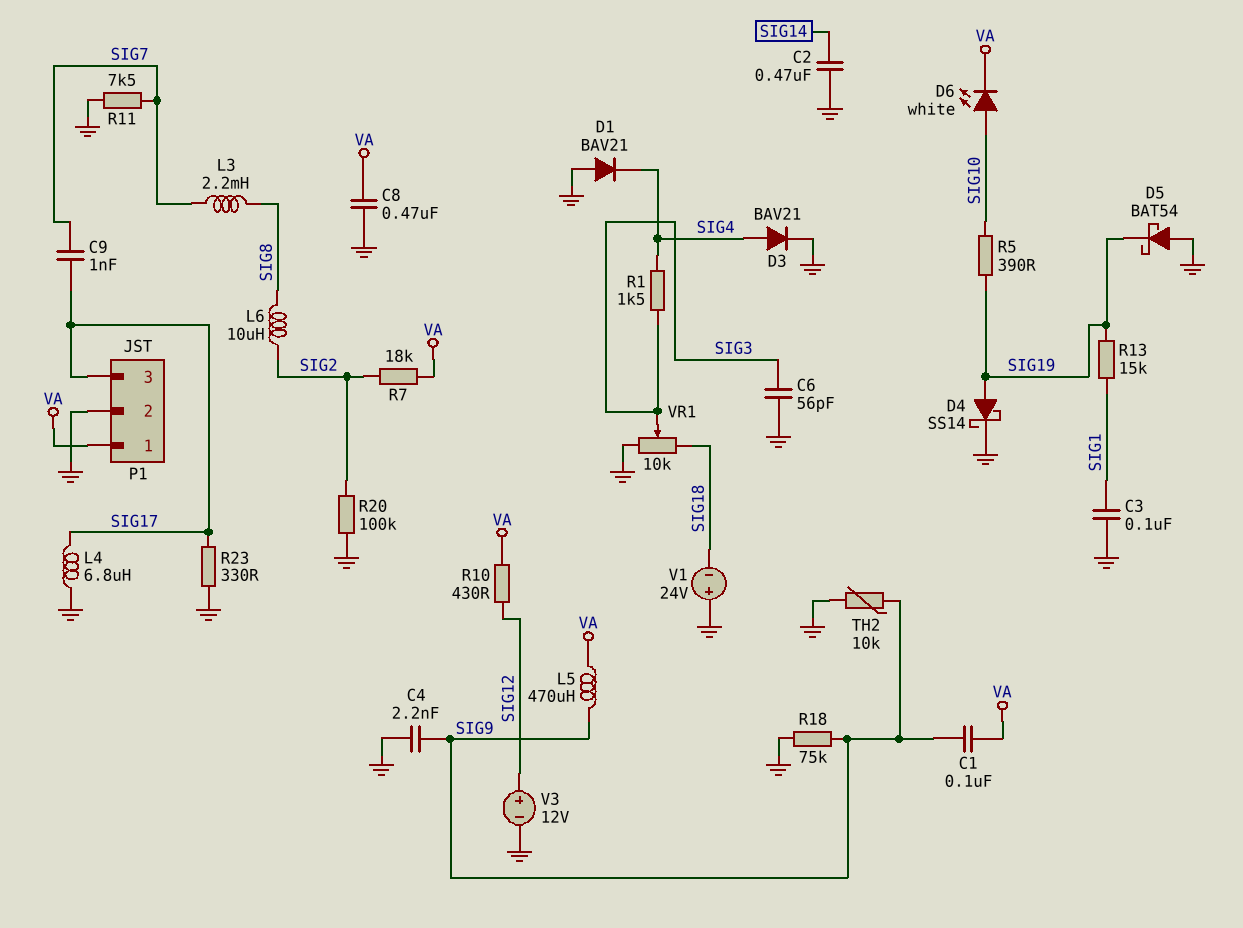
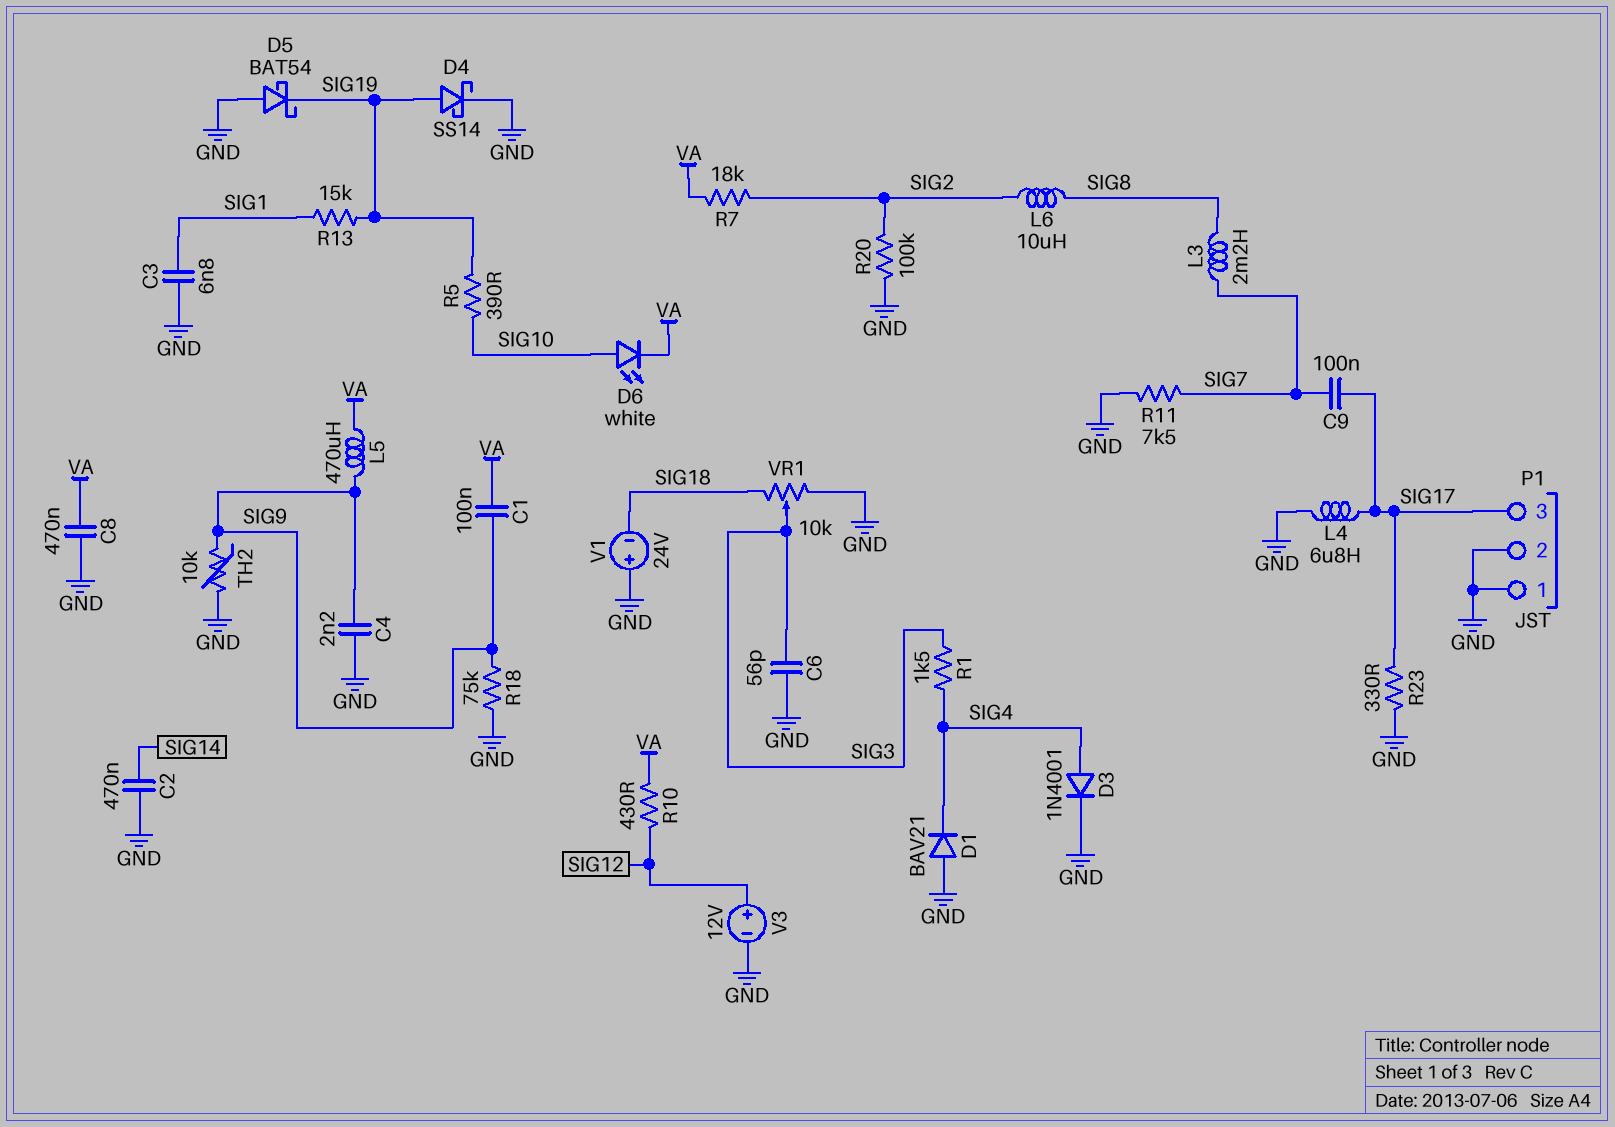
C3: 100nF (GND, SIG1) -> 6.8nF (GND, SIG1)
C9: 1nF (SIG7, SIG17) -> 100nF (SIG7, SIG17)
D3: diode BAV21 (A SIG4, K GND) -> diode 1N4001 (A SIG4, K GND)
P1 pin 1: VA -> GND

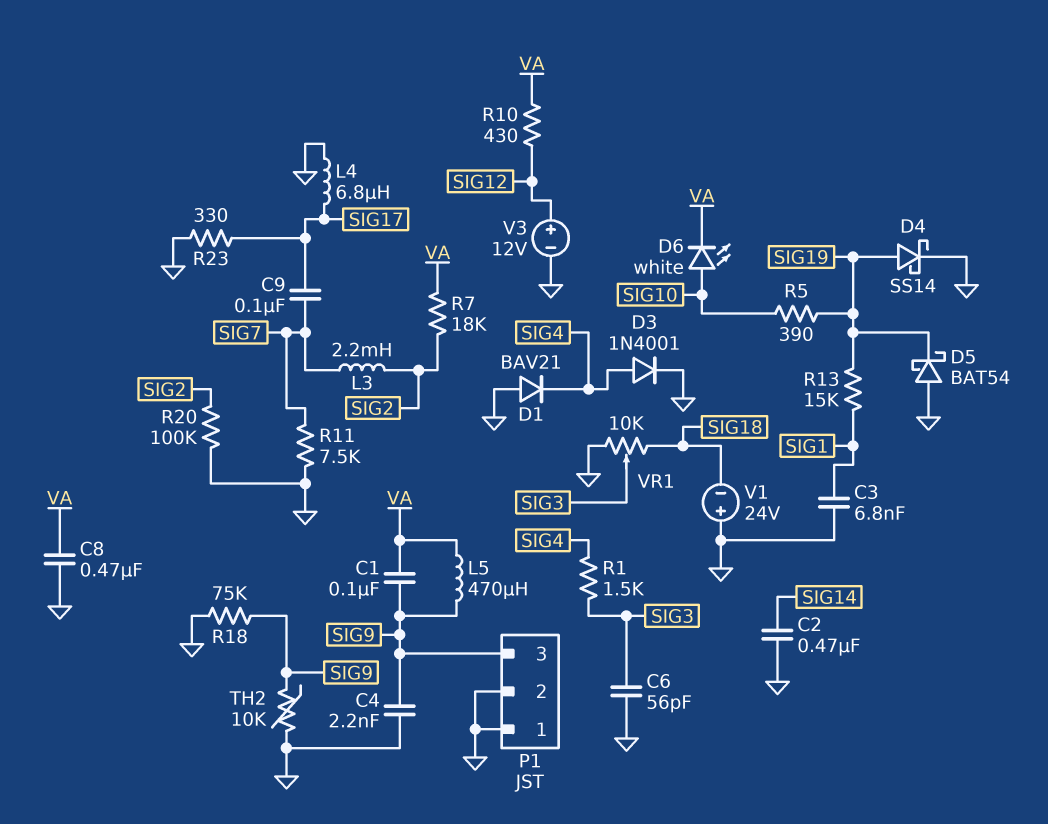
L3: 2.2mH (SIG7, SIG8) -> 2.2mH (SIG2, SIG7)
L6: 10uH (SIG2, SIG8) -> none
P1 pin 3: SIG17 -> SIG9

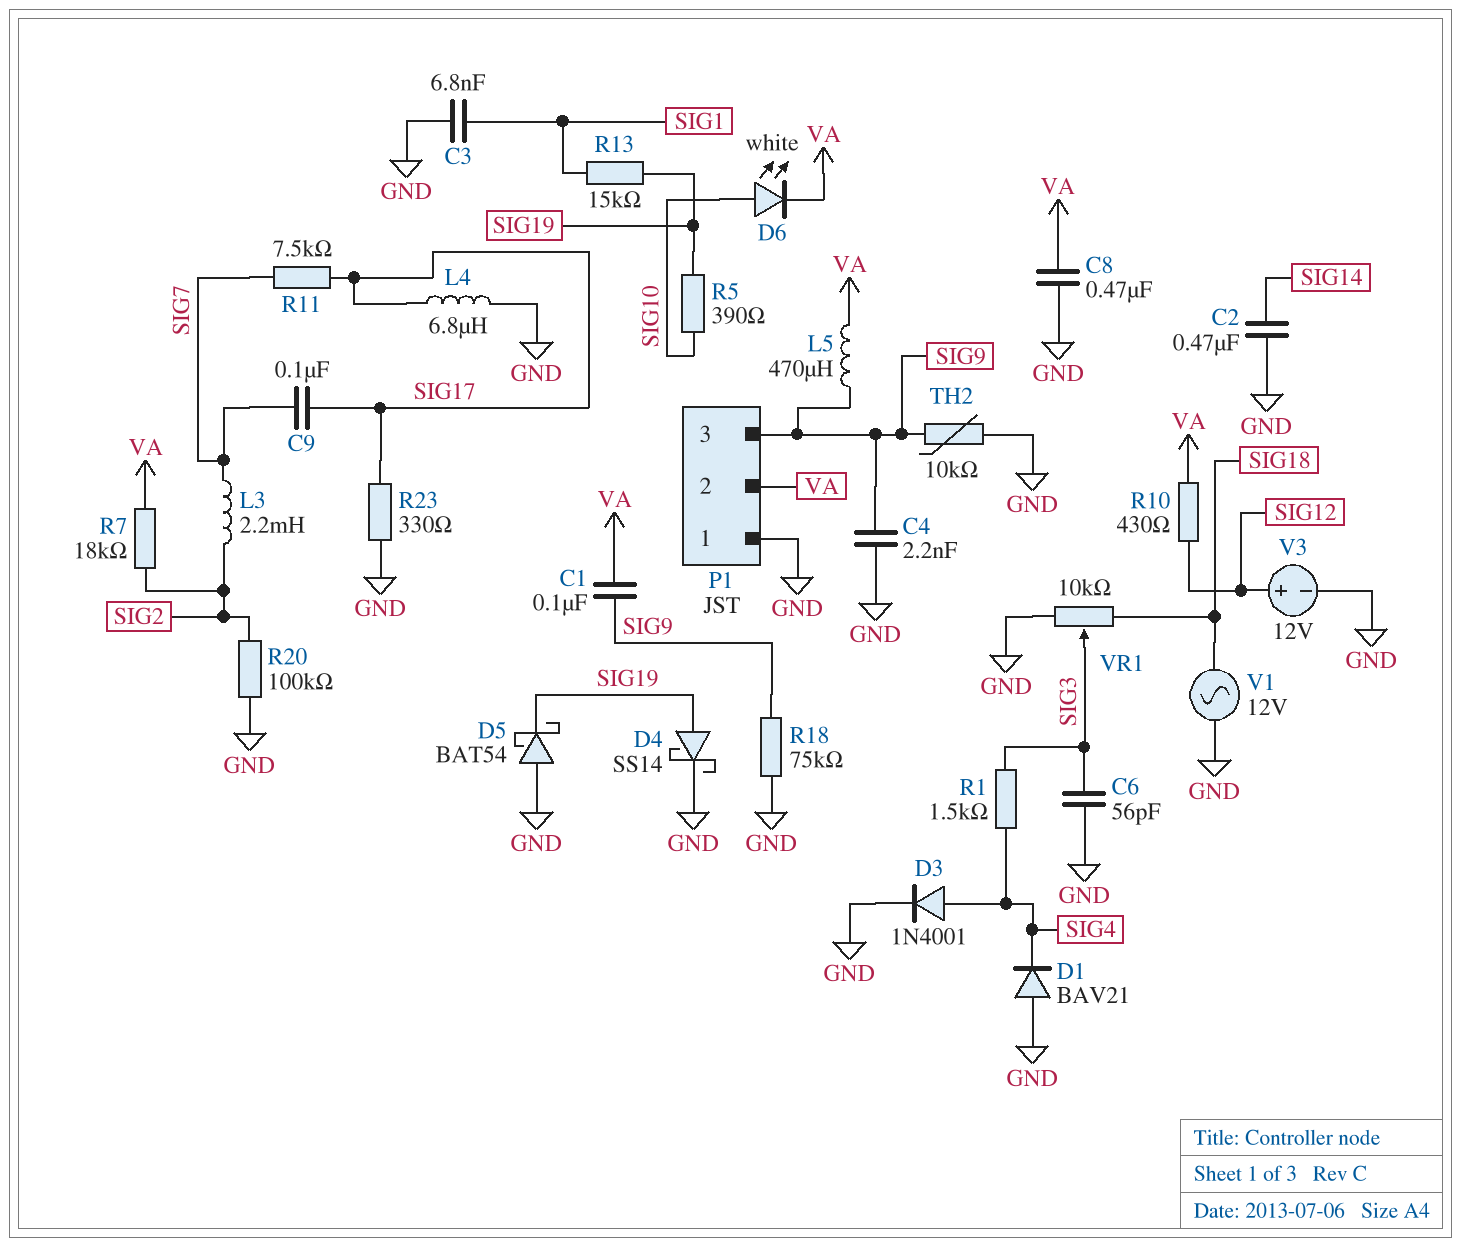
P1 pin 2: GND -> VA
R11: 7.5k (GND, SIG7) -> 7.5k (SIG7, SIG17)
V1: 24V (plus GND, minus SIG18) -> AC 12V (GND, SIG18)

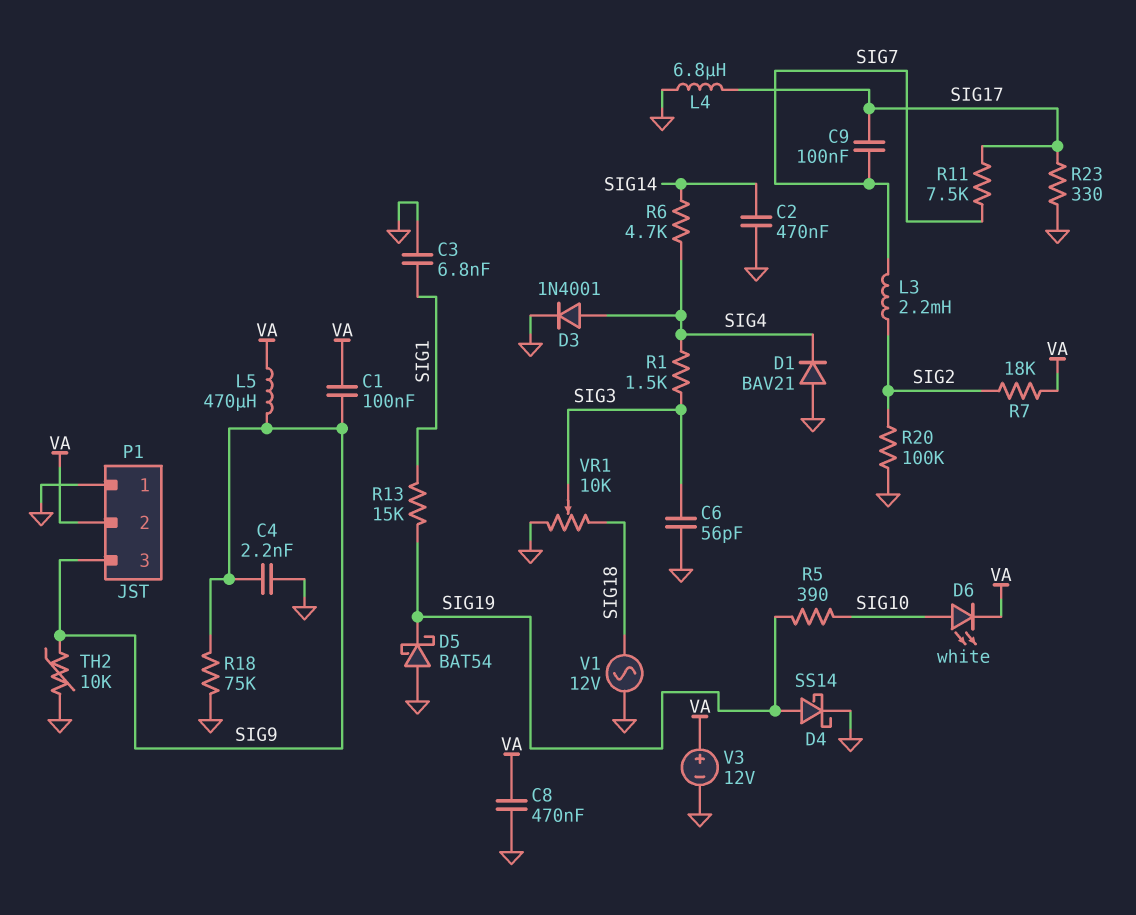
R6: none -> 4.7k (SIG4, SIG14)
R10: 430 (SIG12, VA) -> none
V3: 12V (plus SIG12, minus GND) -> 12V (plus VA, minus GND)

